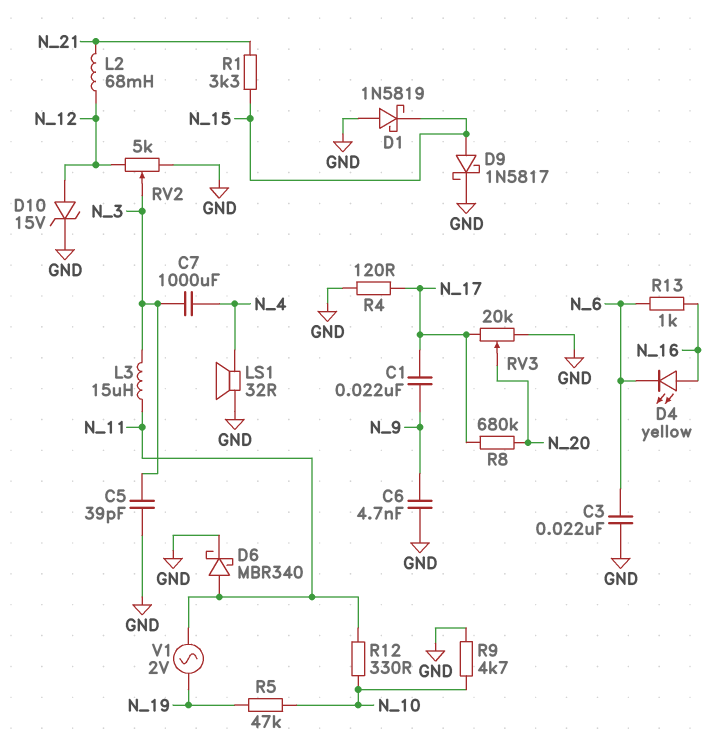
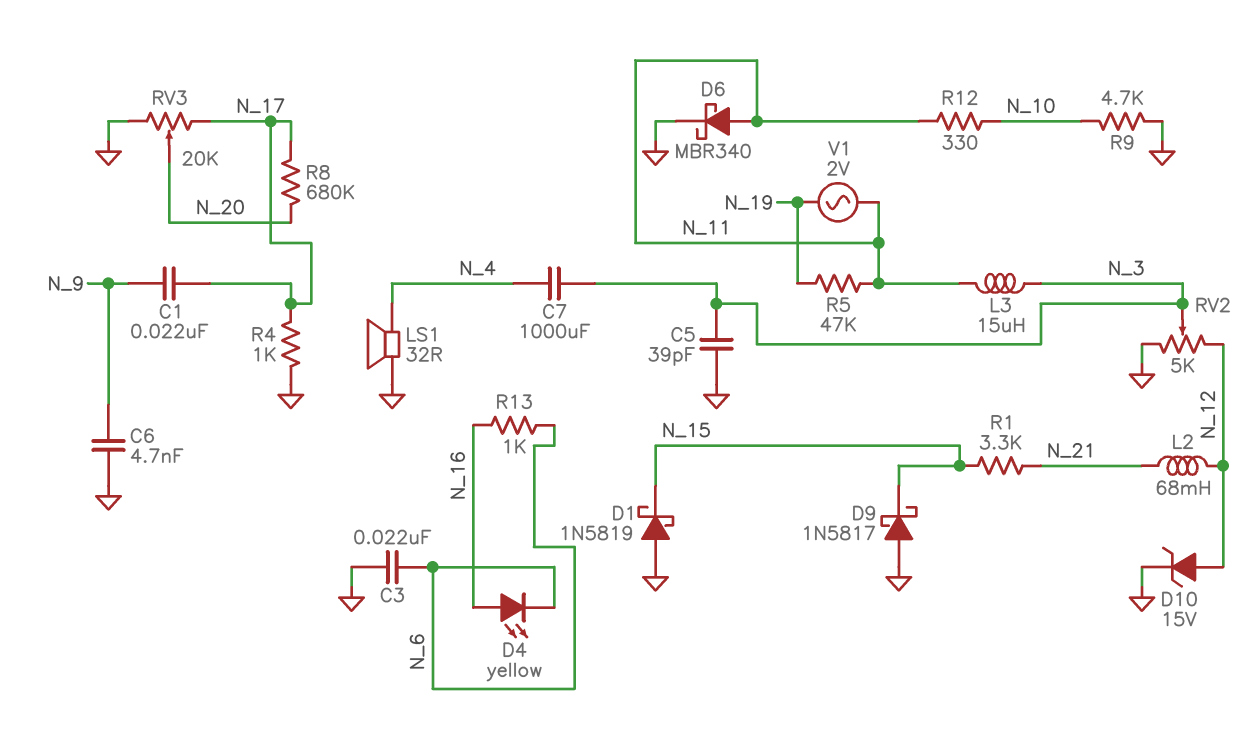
D9: schottky 1N5817 (A N_15, K GND) -> schottky 1N5817 (A GND, K N_15)
R4: 120 (GND, N_17) -> 1k (GND, N_17)
R5: 47k (N_10, N_19) -> 47k (N_11, N_19)

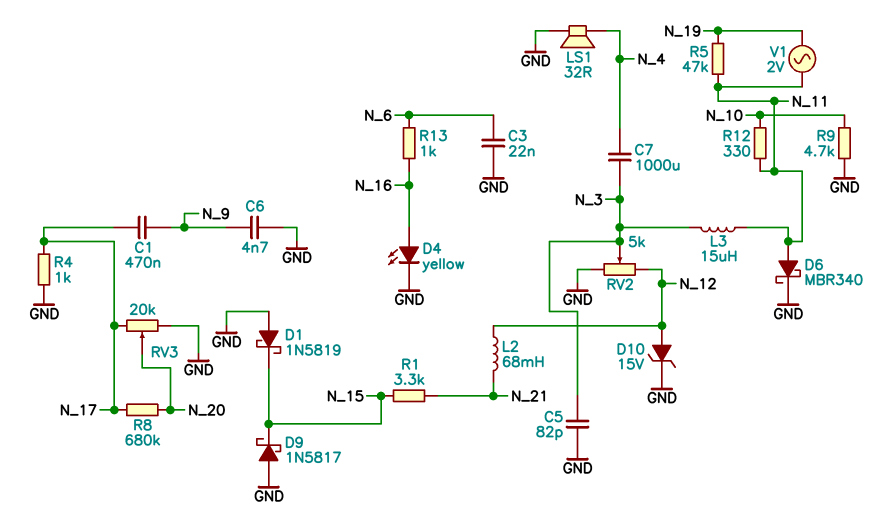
C1: 22nF (N_9, N_17) -> 470nF (N_9, N_17)
C5: 39pF (GND, N_3) -> 82pF (GND, N_3)
D4: LED yellow (A N_16, K N_6) -> LED yellow (A N_16, K GND)

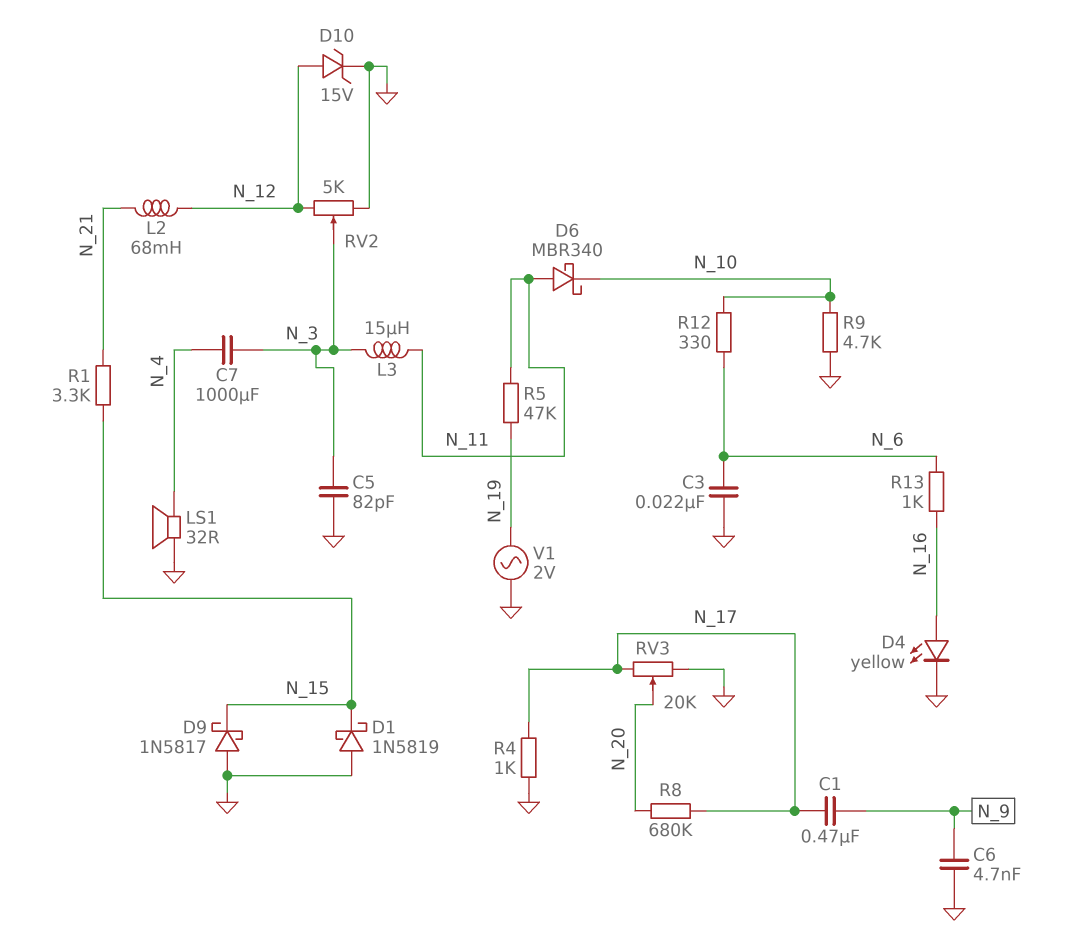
D6: schottky MBR340 (A N_11, K GND) -> schottky MBR340 (A N_11, K N_10)
R12: 330 (N_10, N_11) -> 330 (N_6, N_10)
V1: AC 2V (N_11, N_19) -> AC 2V (GND, N_19)

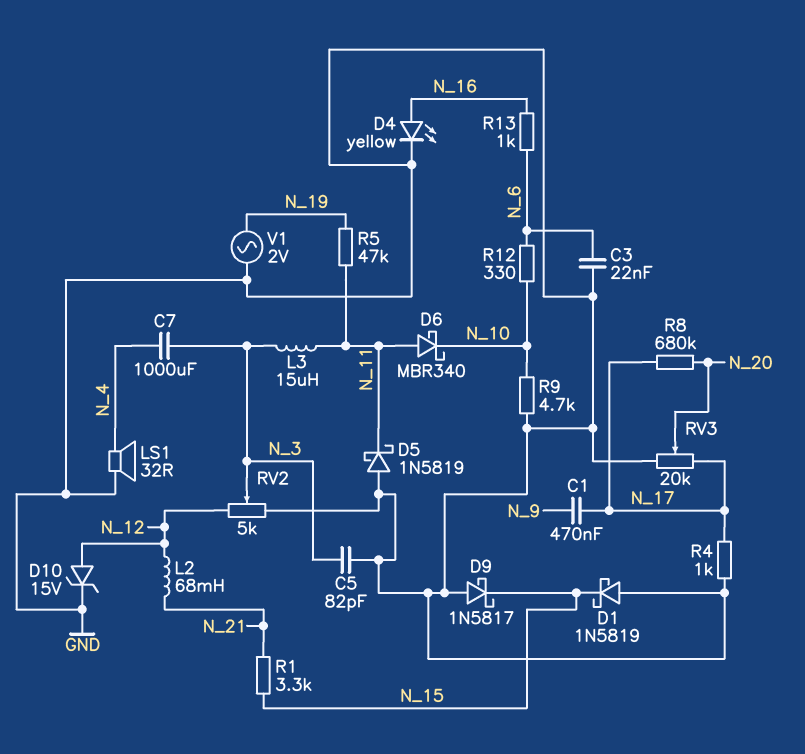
C6: 4.7nF (GND, N_9) -> none
D5: none -> schottky 1N5819 (A GND, K N_11)

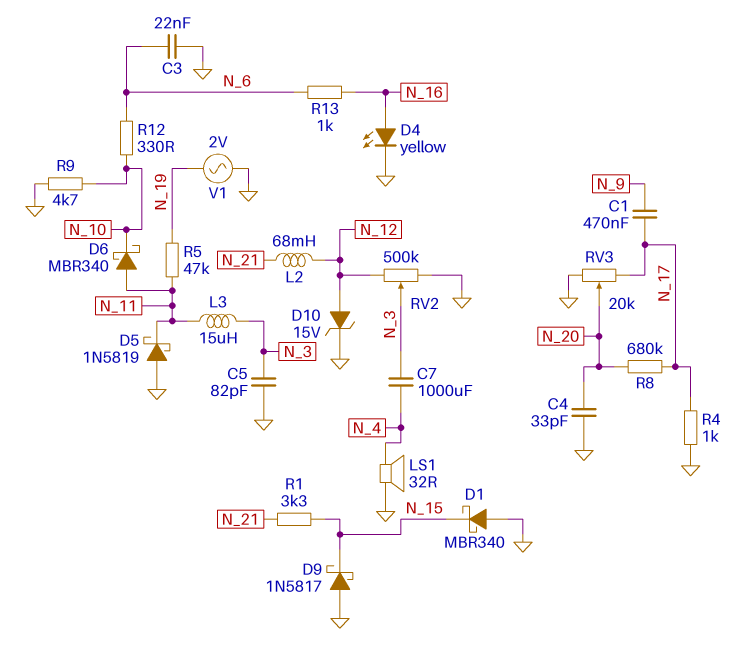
C4: none -> 33pF (GND, N_20)
D1: schottky 1N5819 (A GND, K N_15) -> schottky MBR340 (A GND, K N_15)
RV2: 5k (GND, N_12, wiper N_3) -> 500k (GND, N_12, wiper N_3)

